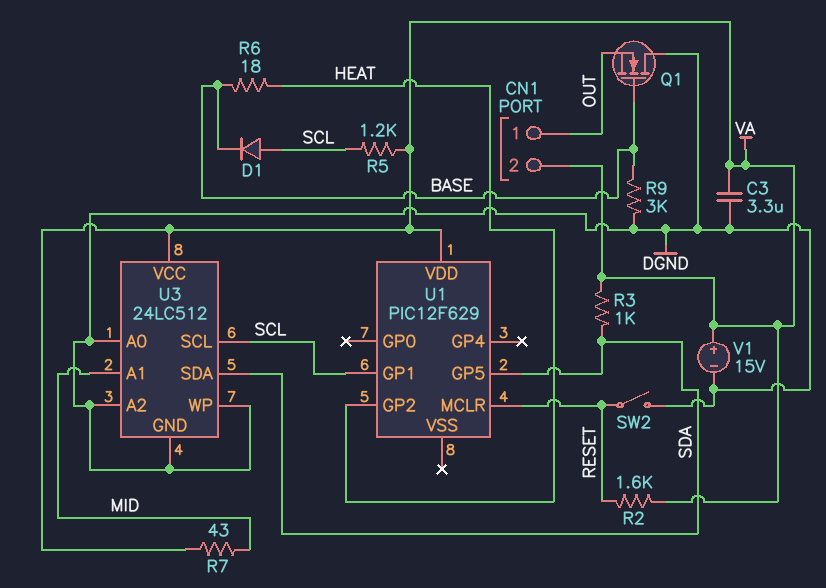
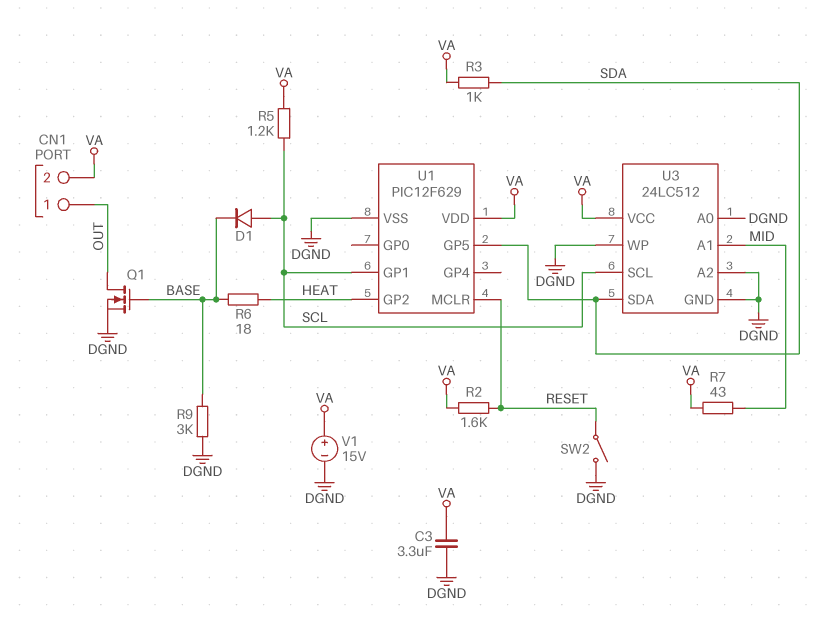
Q1: NMOS (G BASE, D DGND, S OUT) -> NMOS (G BASE, D OUT, S DGND)
U1 pin VSS: none -> DGND

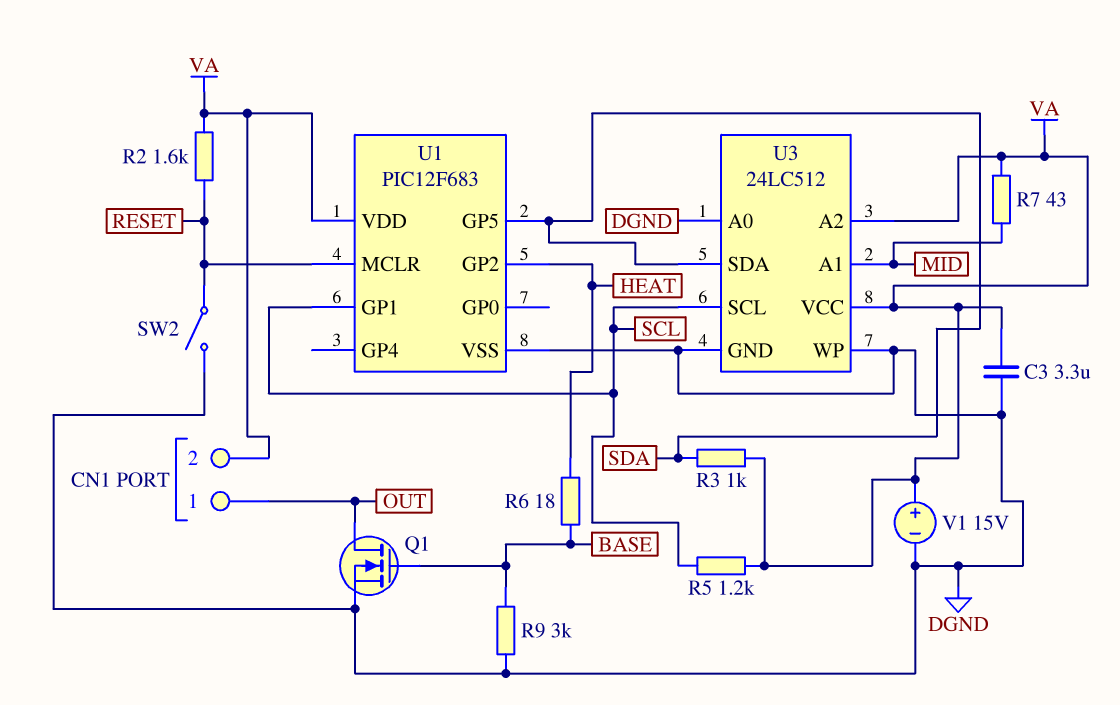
D1: diode (A SCL, K BASE) -> none
U1: PIC12F629 -> PIC12F683
U3 pin A2: DGND -> VA

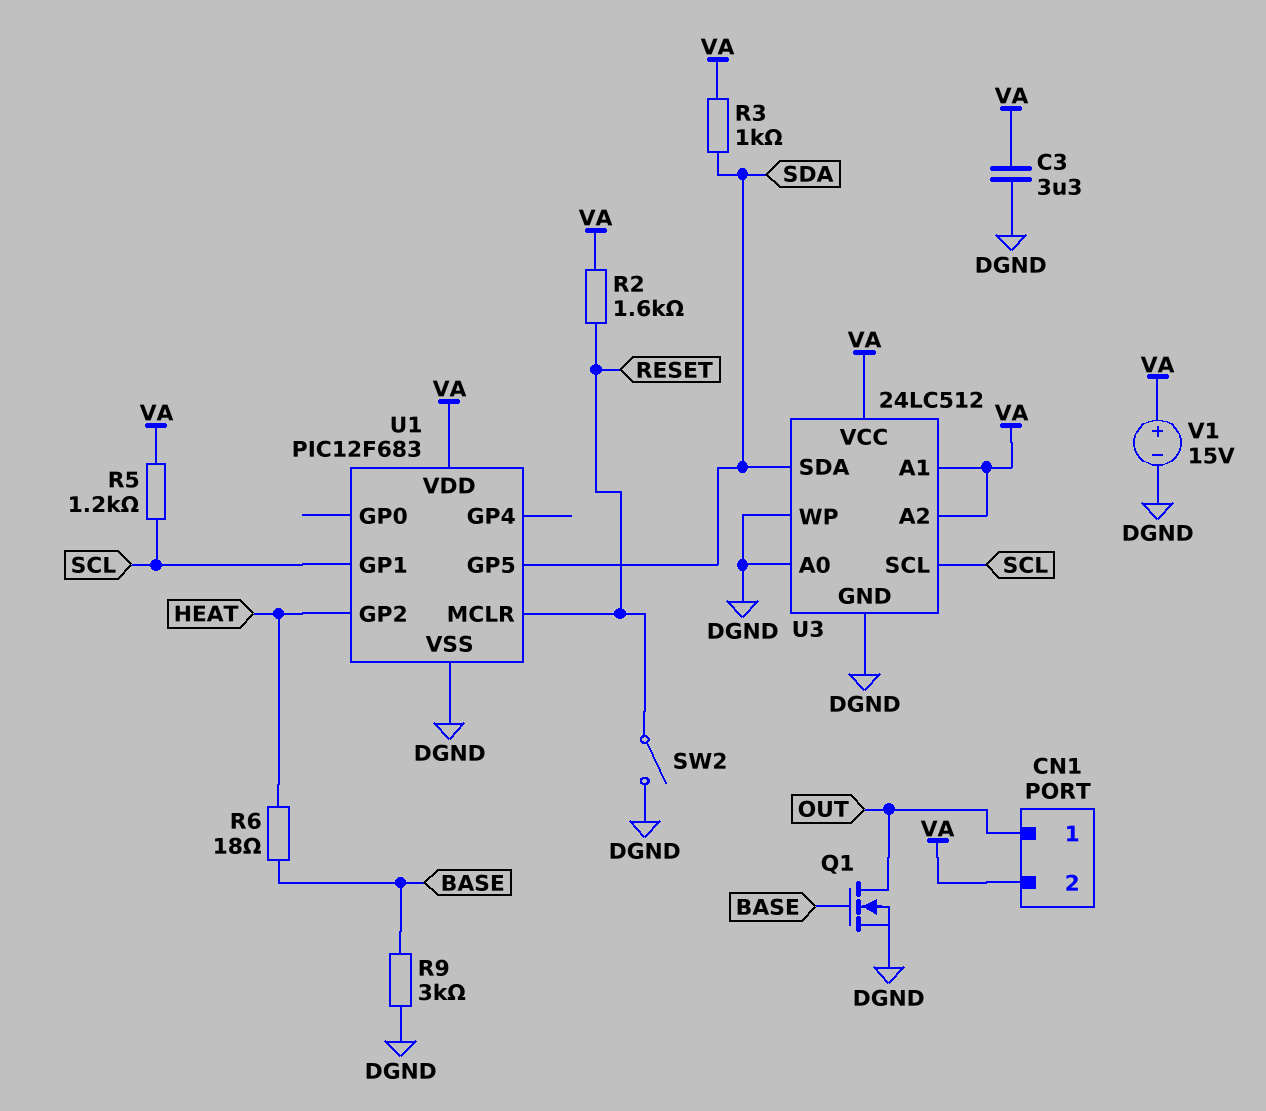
R7: 43 (MID, VA) -> none
U3 pin A1: MID -> VA

